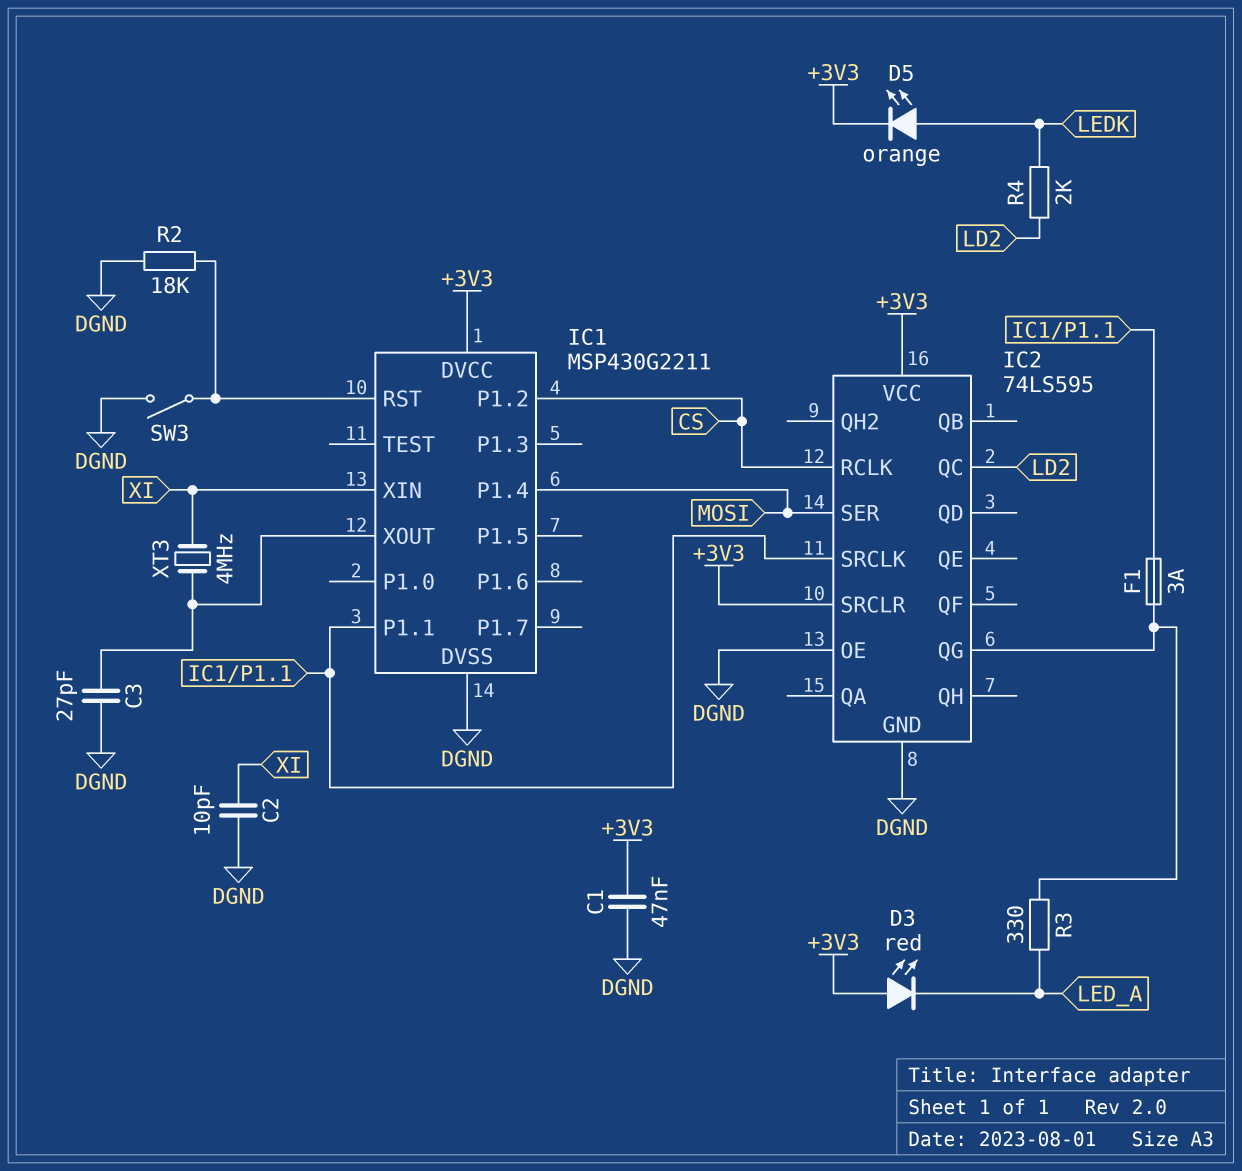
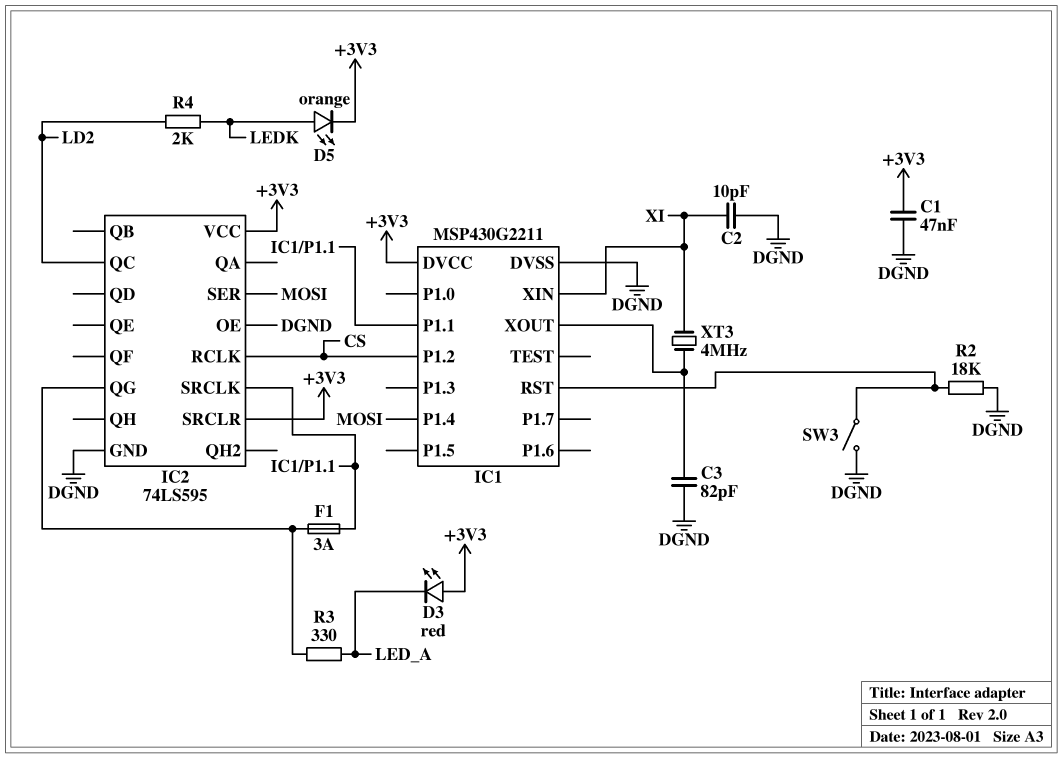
C3: 27pF (DGND, IC1/XOUT) -> 82pF (DGND, IC1/XOUT)

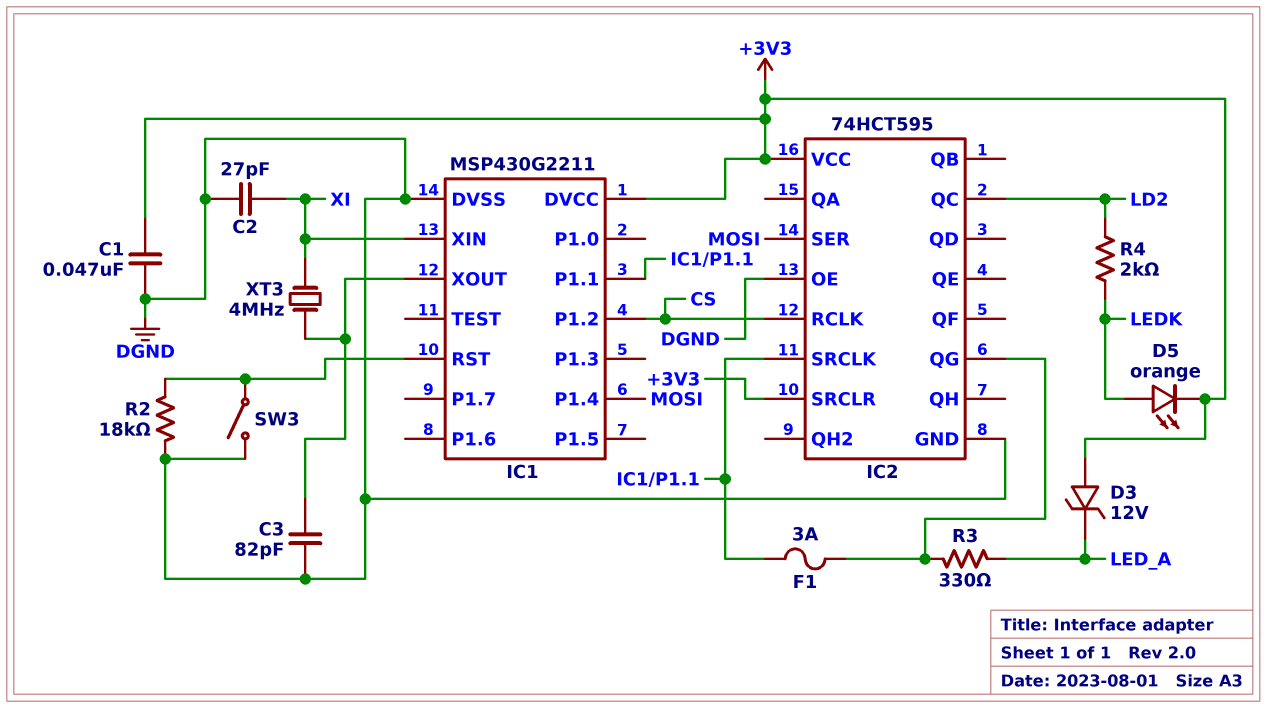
C2: 10pF (DGND, XI) -> 27pF (DGND, XI)
D3: LED red (A +3V3, K LED_A) -> zener 12V (A +3V3, K LED_A)
IC2: 74LS595 -> 74HCT595

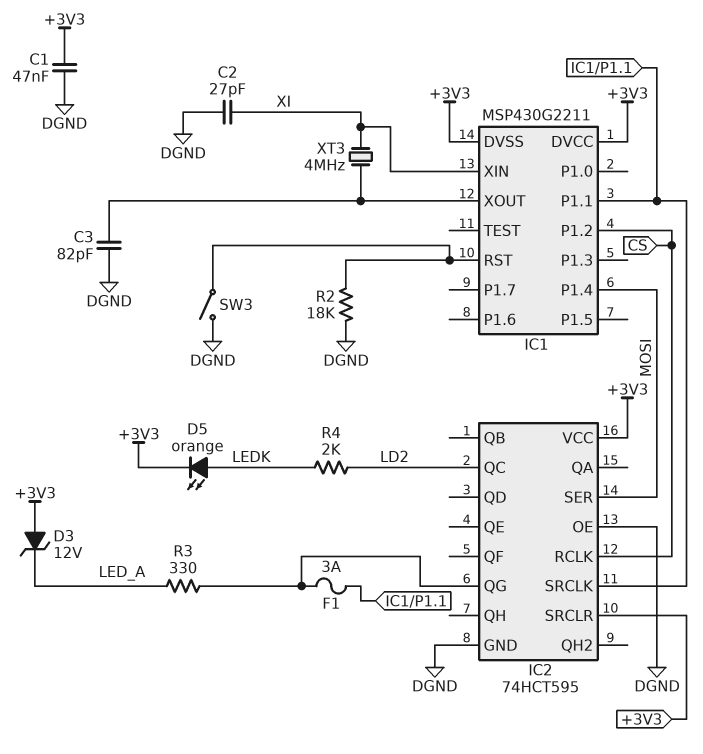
IC1 pin DVSS: DGND -> +3V3

